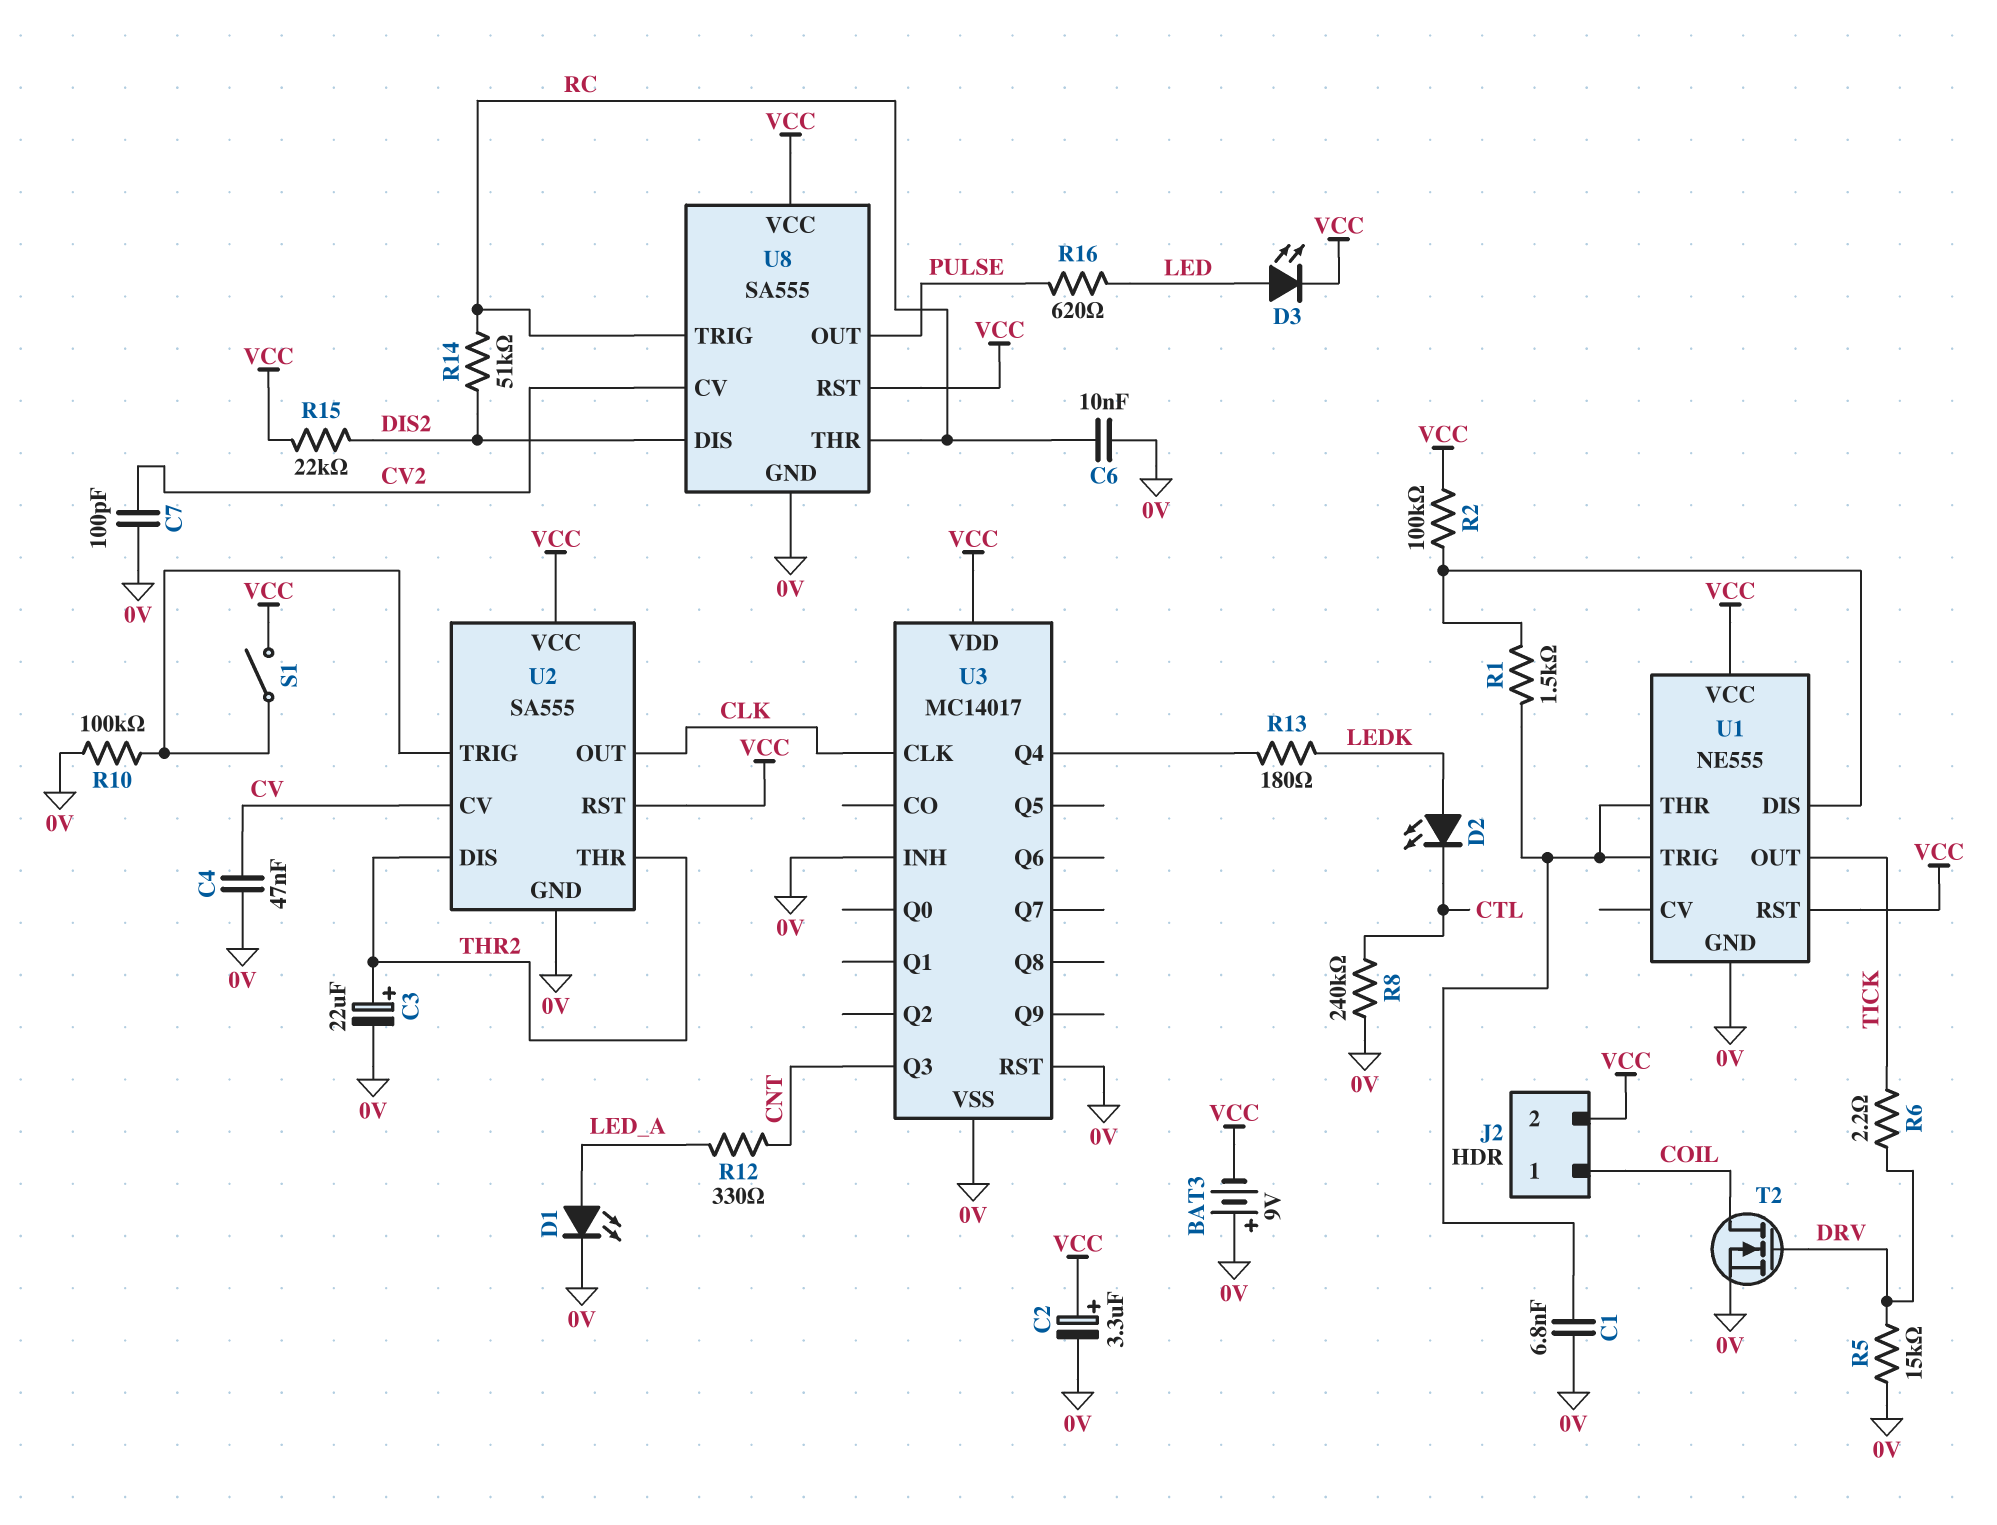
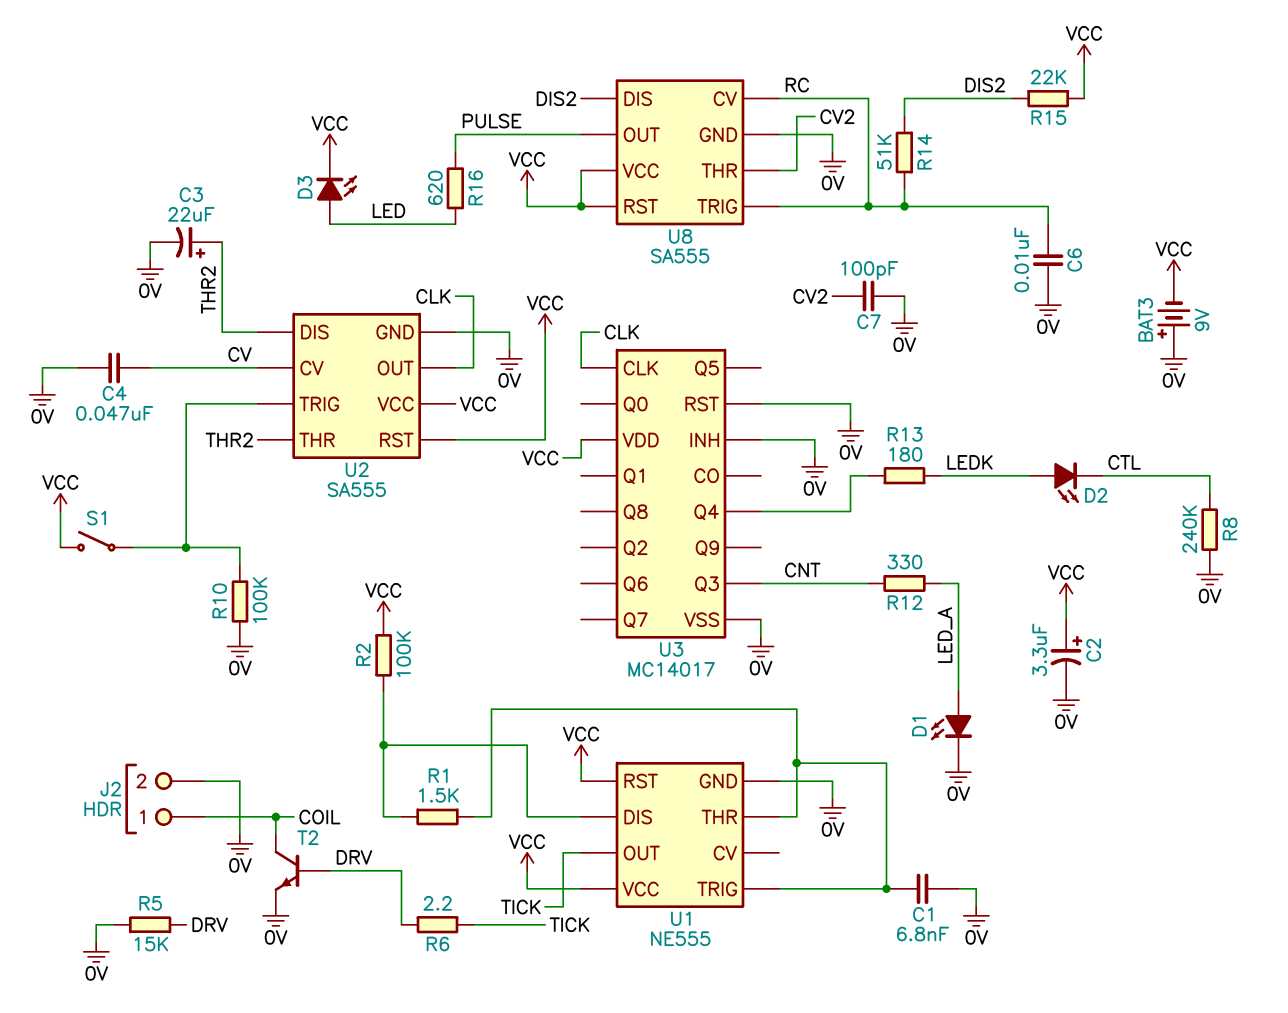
J2 pin 2: VCC -> 0V
T2: NMOS (G DRV, D COIL, S 0V) -> NPN (B DRV, C COIL, E 0V)
U8 pin CV: CV2 -> RC
U8 pin THR: RC -> CV2

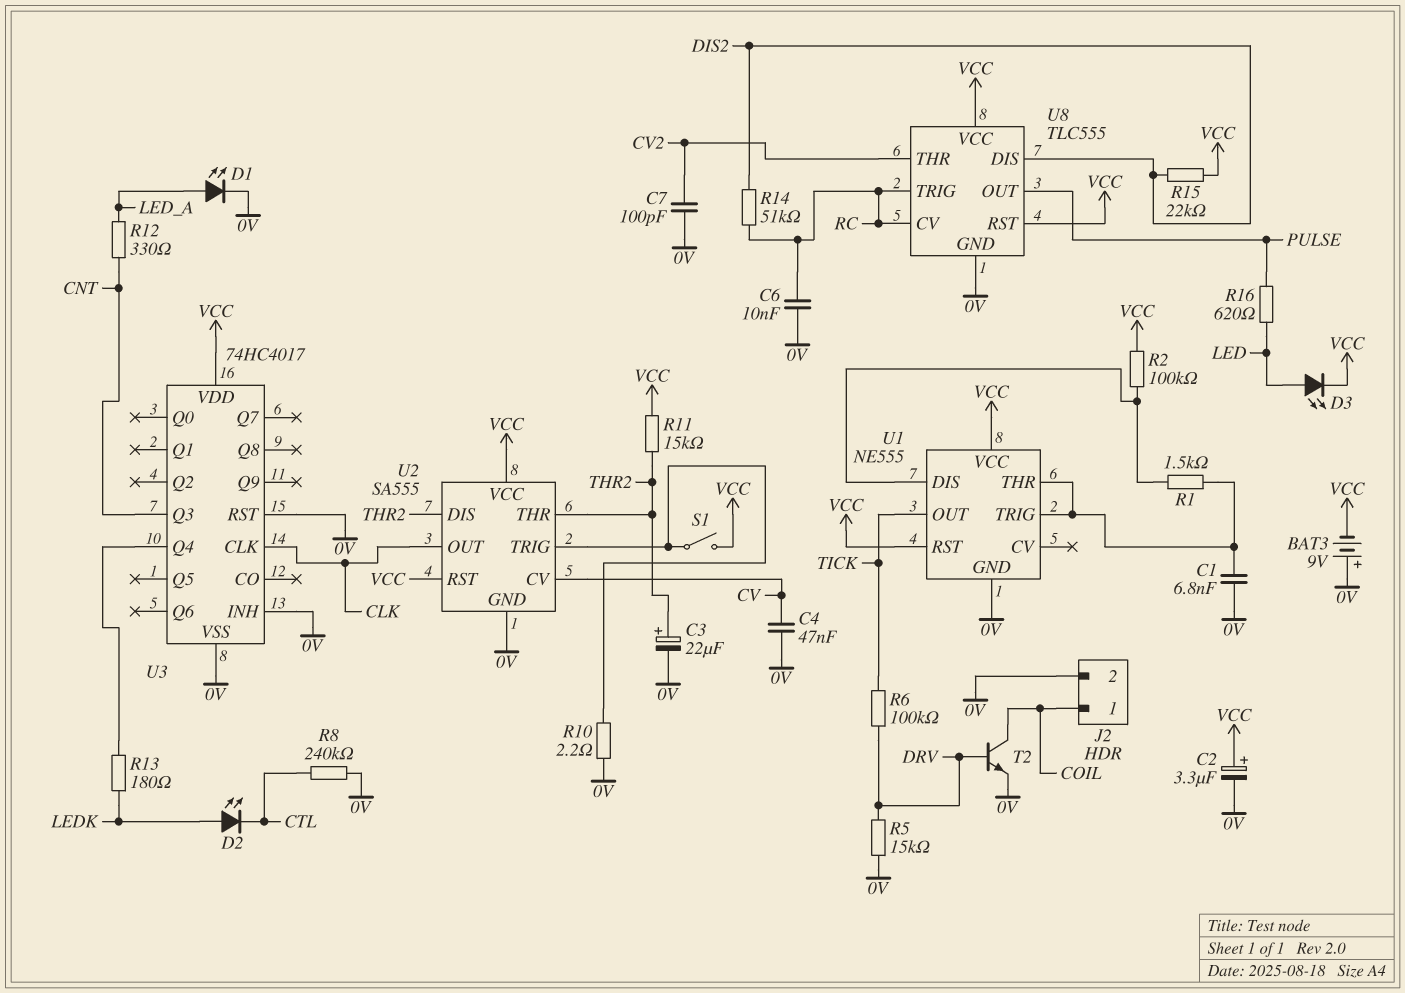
R6: 2.2 (DRV, TICK) -> 100k (DRV, TICK)
R10: 100k (0V, U2/TRIG) -> 2.2 (0V, U2/TRIG)
R11: none -> 15k (THR2, VCC)
U3: MC14017 -> 74HC4017
U8: SA555 -> TLC555

